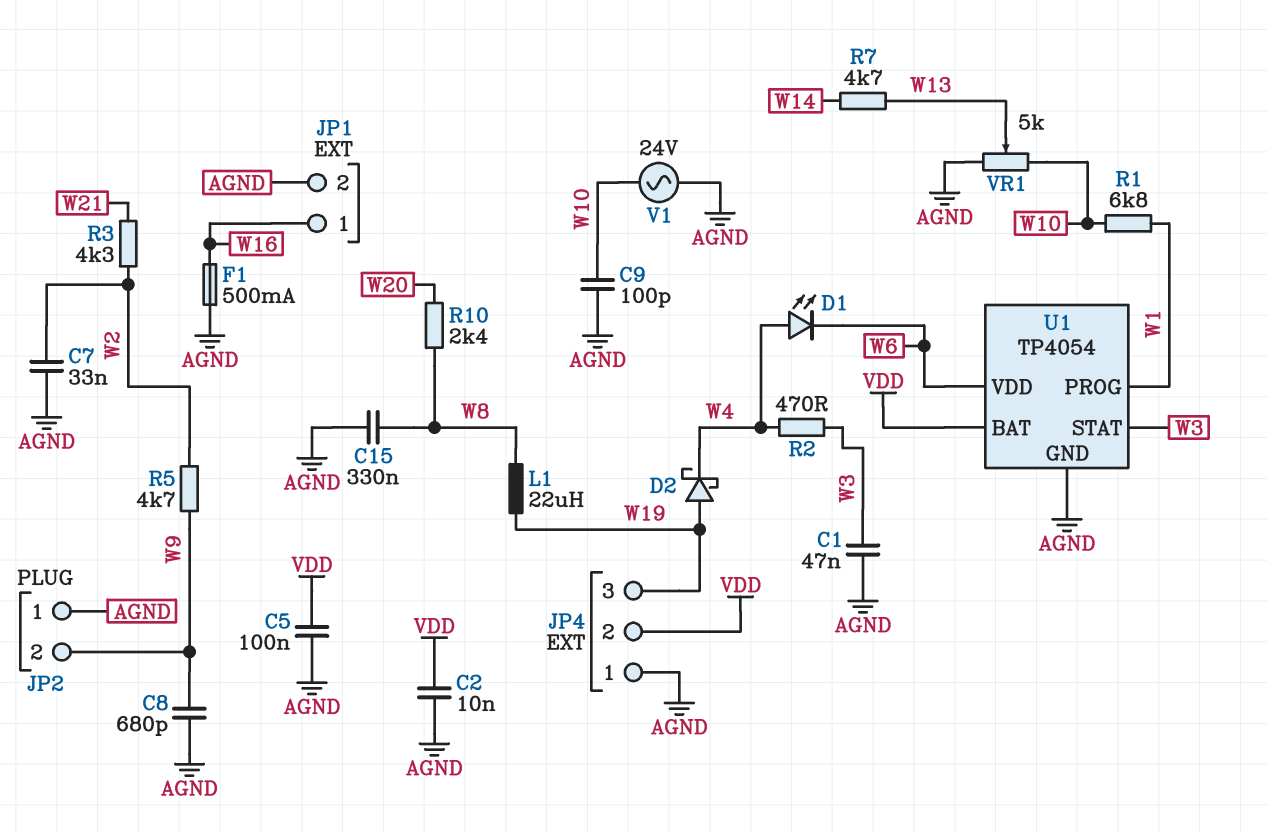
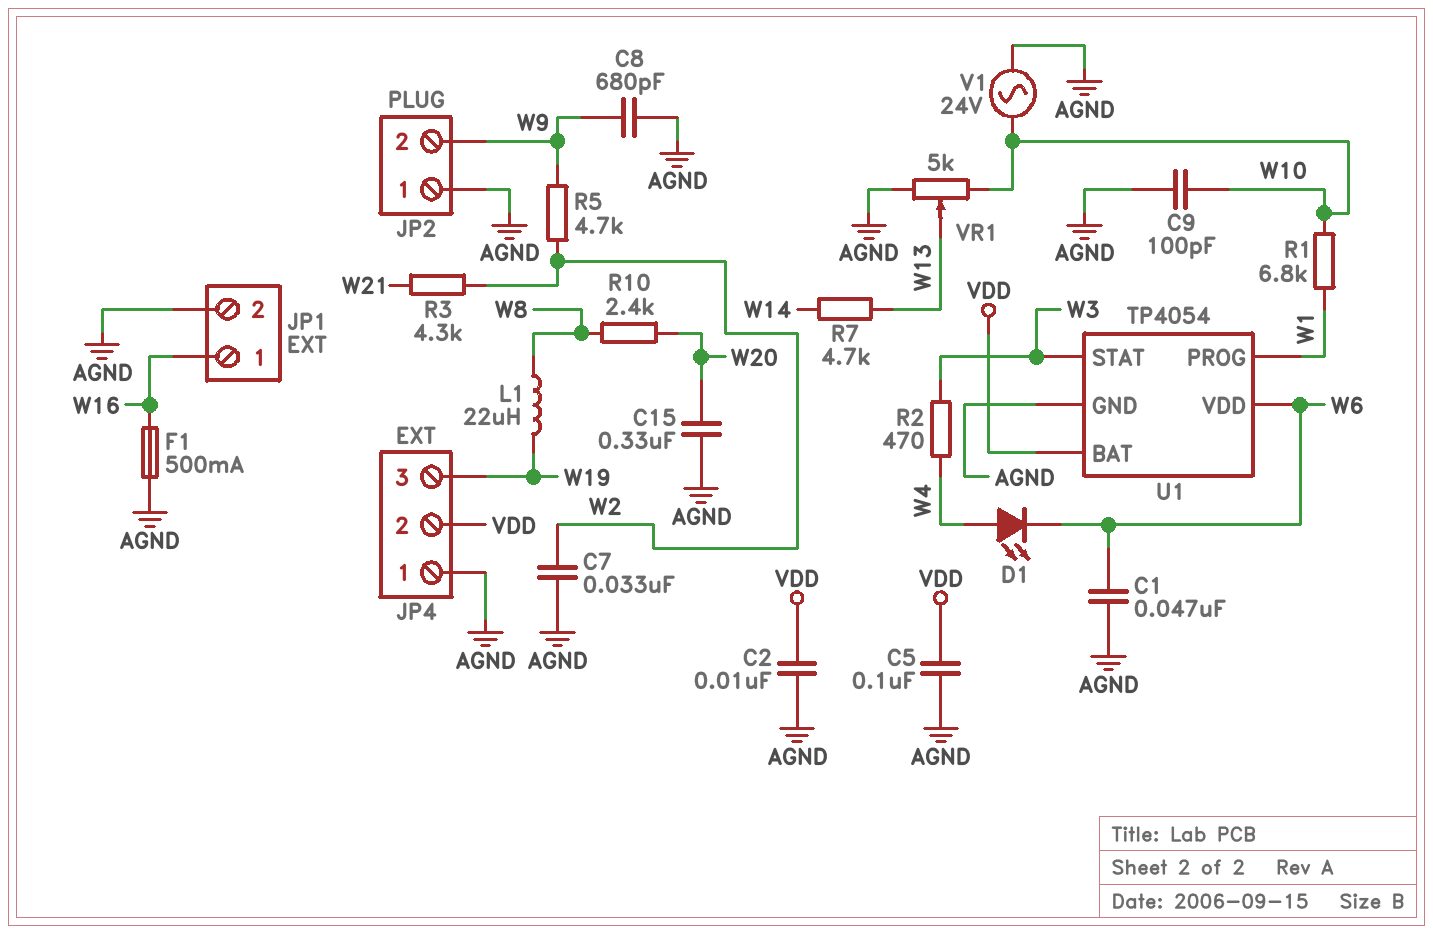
C1: 47nF (AGND, W3) -> 47nF (AGND, W6)
C15: 330nF (AGND, W8) -> 330nF (AGND, W20)
D2: schottky (A W19, K W4) -> none

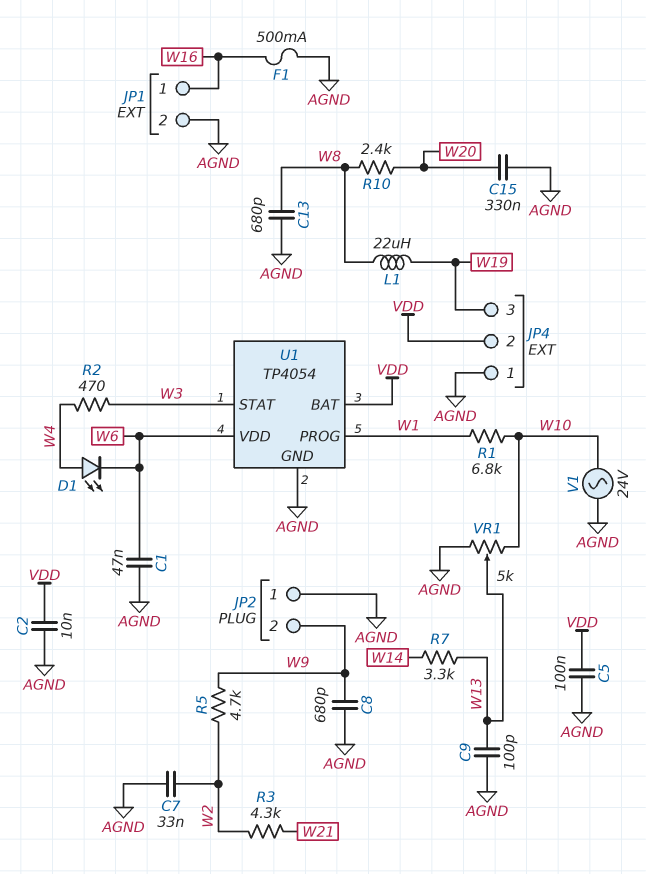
C9: 100pF (AGND, W10) -> 100pF (AGND, W13)
C13: none -> 680pF (AGND, W8)
R7: 4.7k (W13, W14) -> 3.3k (W13, W14)

